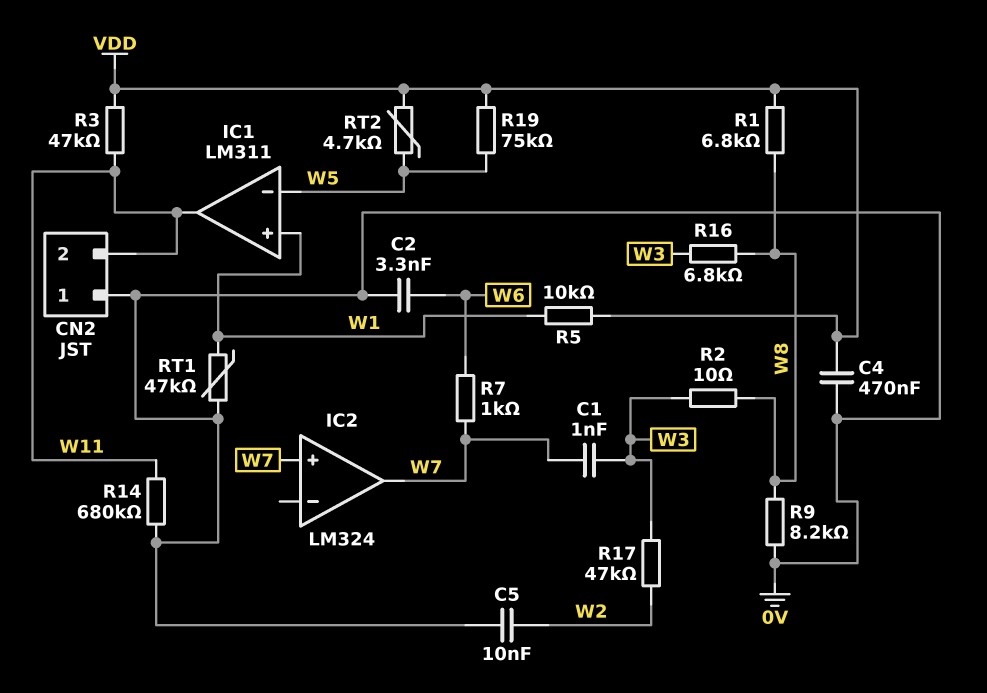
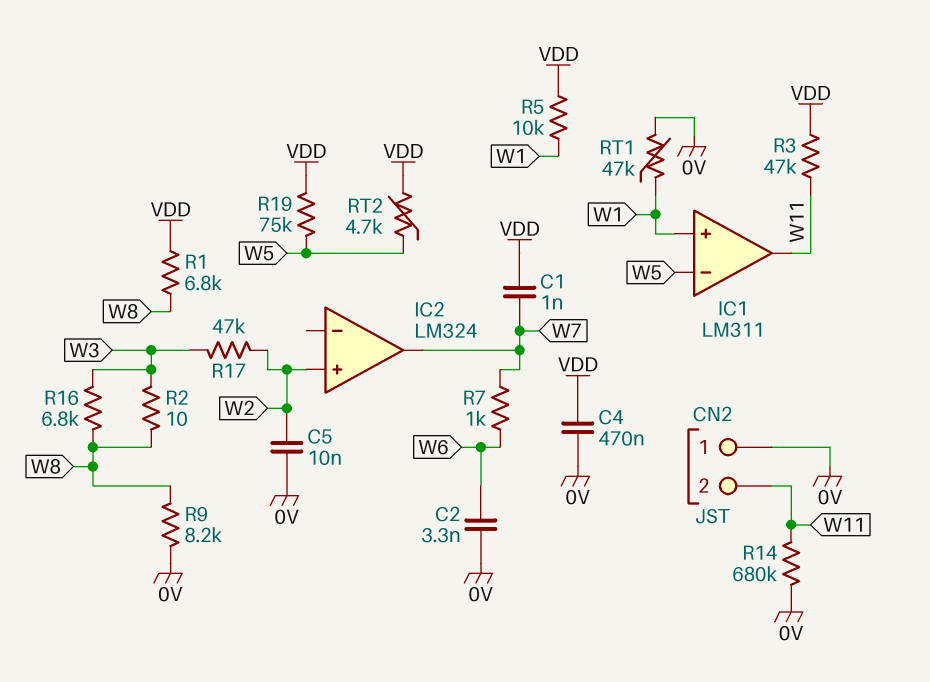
C1: 1nF (W3, W7) -> 1nF (VDD, W7)
IC2 pin in+: W7 -> W2

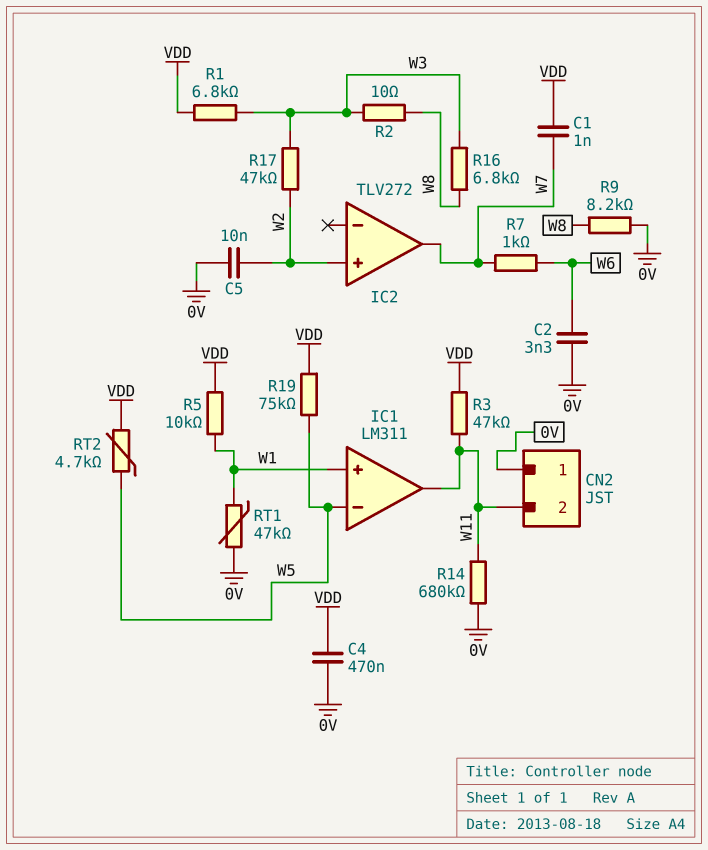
IC2: LM324 -> TLV272
R1: 6.8k (VDD, W8) -> 6.8k (VDD, W3)

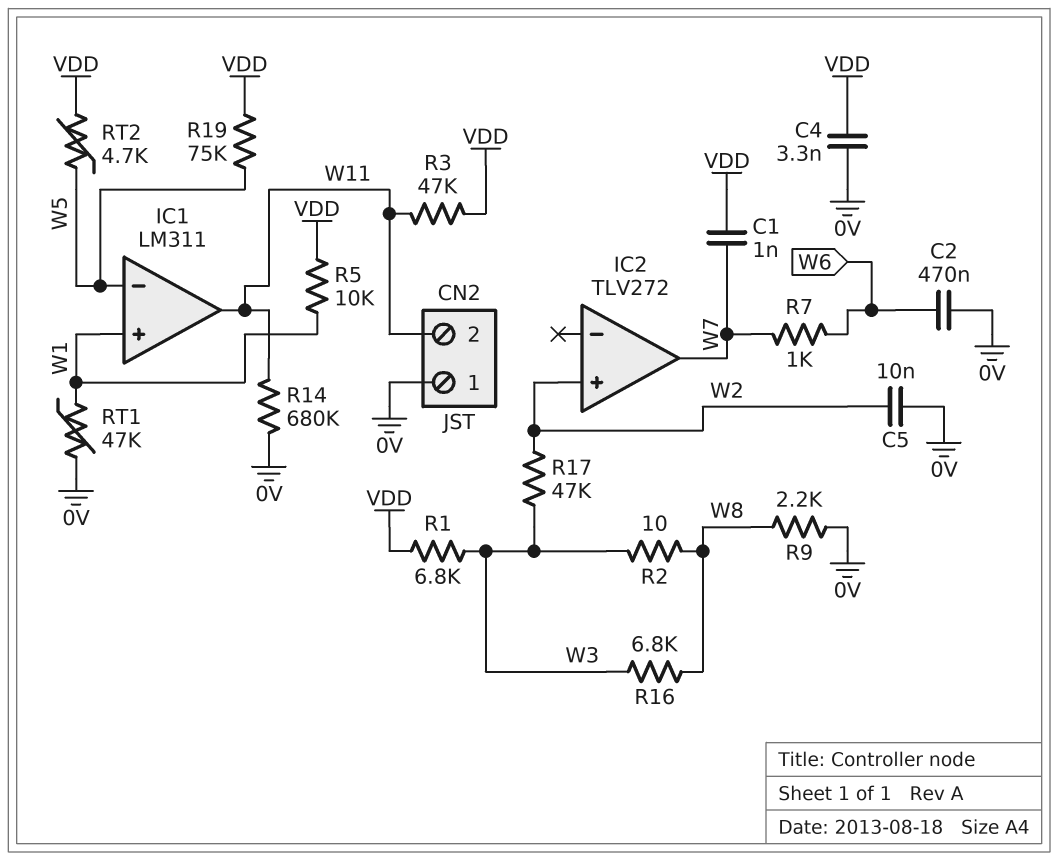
C2: 3.3nF (0V, W6) -> 470nF (0V, W6)
C4: 470nF (0V, VDD) -> 3.3nF (0V, VDD)
R9: 8.2k (0V, W8) -> 2.2k (0V, W8)

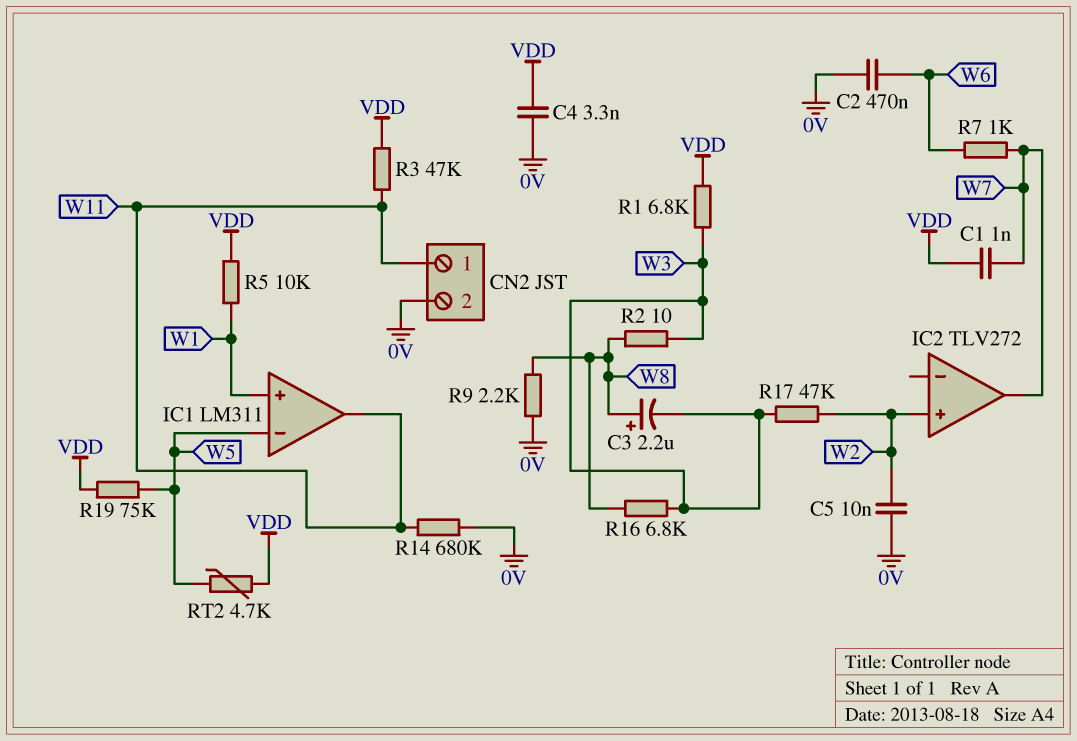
C3: none -> 2.2uF (plus W8, minus W3)
CN2 pin 1: 0V -> W11
CN2 pin 2: W11 -> 0V
RT1: 47k (0V, W1) -> none

